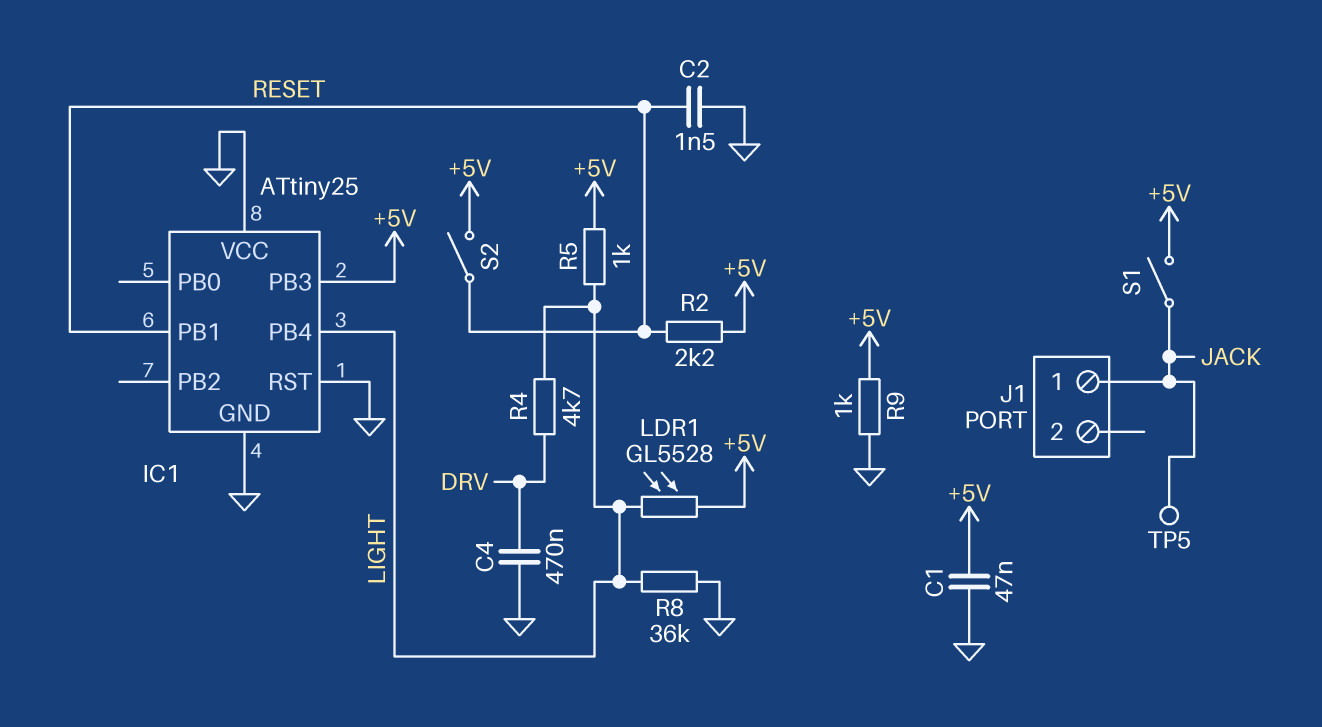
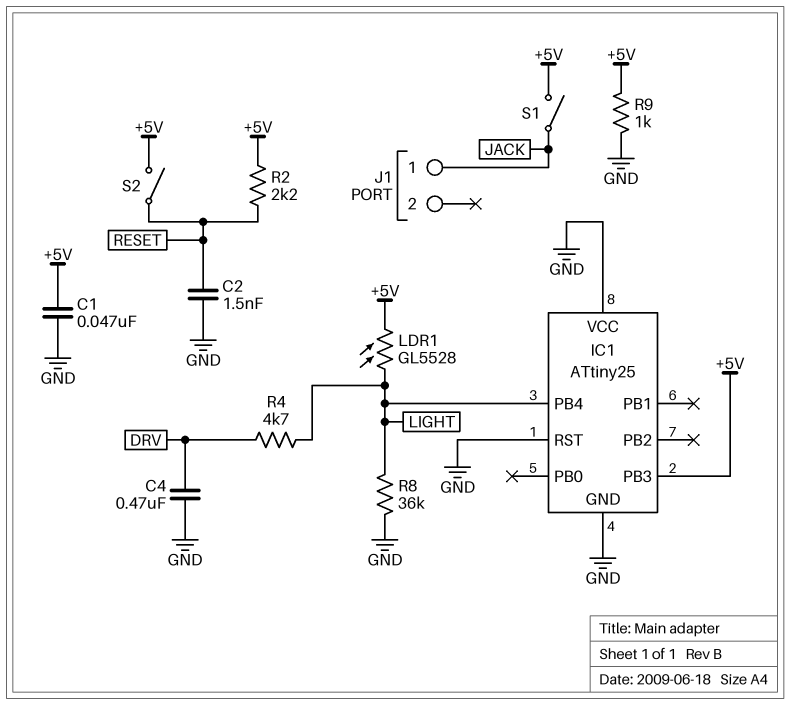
IC1 pin PB1: RESET -> none
R5: 1k (+5V, LIGHT) -> none
TP5: test point (JACK) -> none

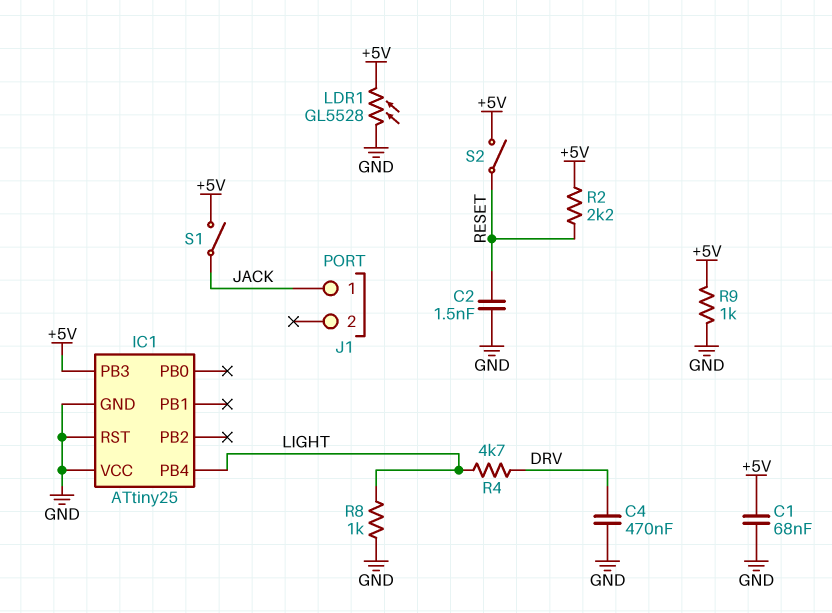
C1: 47nF (+5V, GND) -> 68nF (+5V, GND)
LDR1: GL5528 (+5V, LIGHT) -> GL5528 (+5V, GND)
R8: 36k (GND, LIGHT) -> 1k (GND, LIGHT)

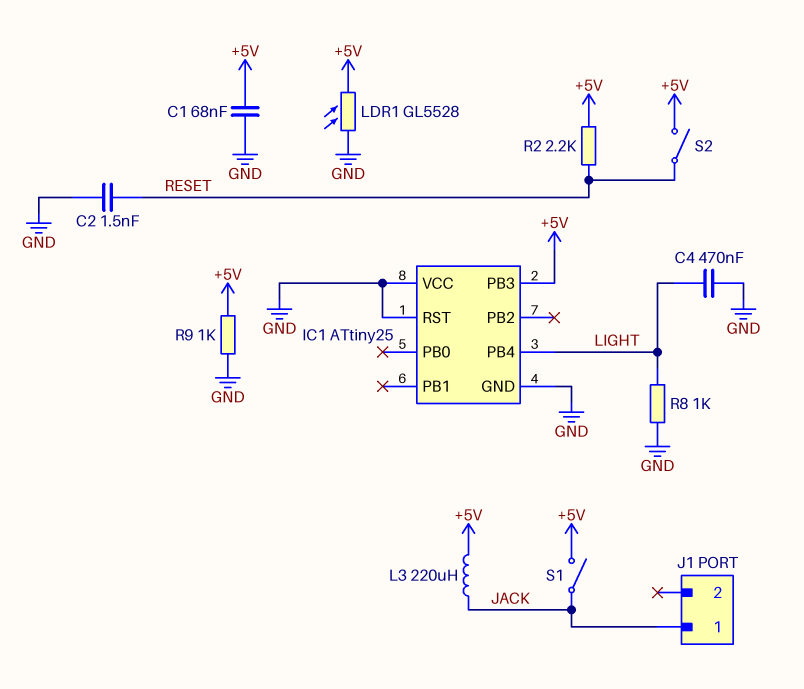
C4: 470nF (DRV, GND) -> 470nF (GND, LIGHT)
L3: none -> 220uH (+5V, JACK)
R4: 4.7k (DRV, LIGHT) -> none

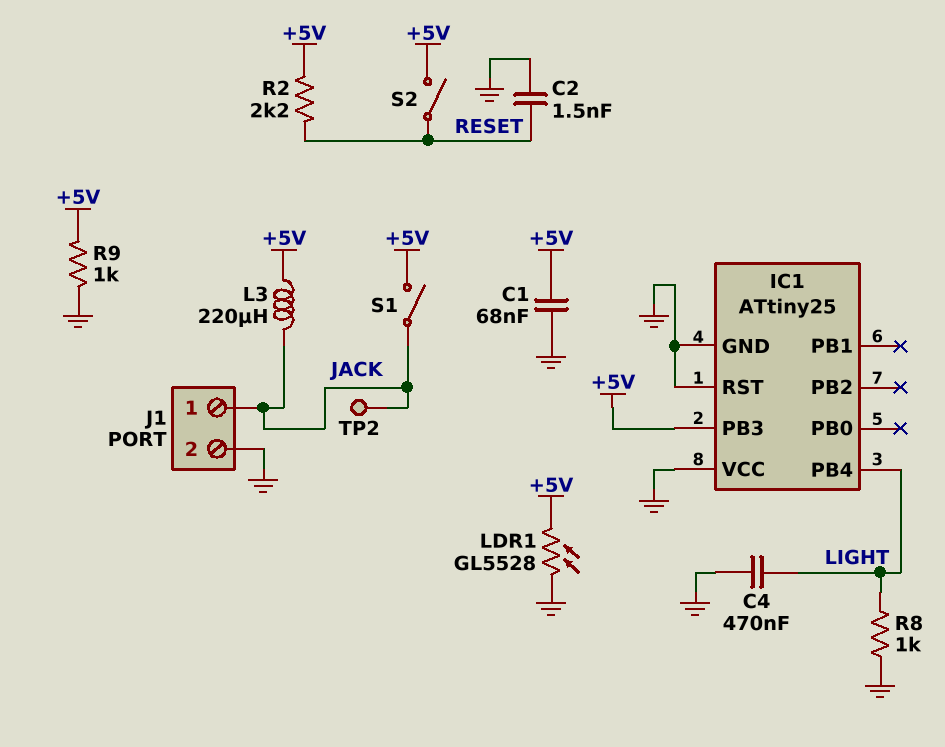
J1 pin 2: none -> GND
TP2: none -> test point (JACK)

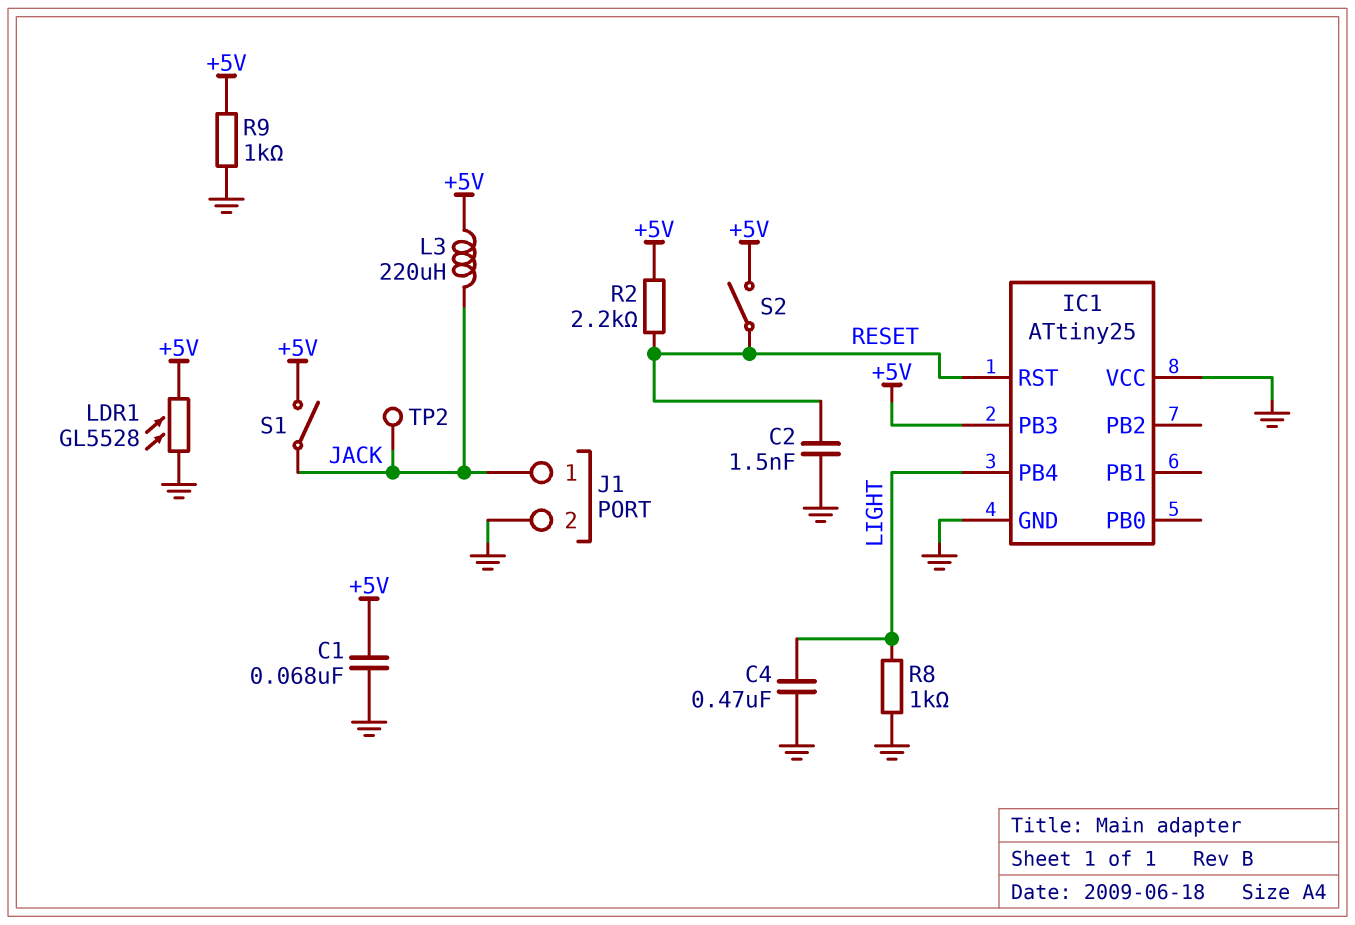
IC1 pin RST: GND -> RESET

